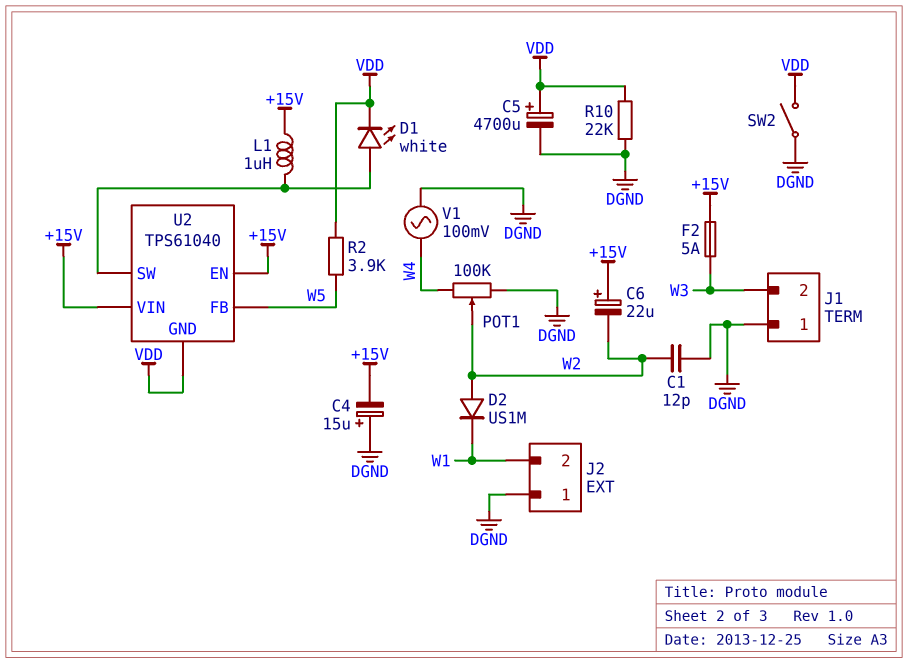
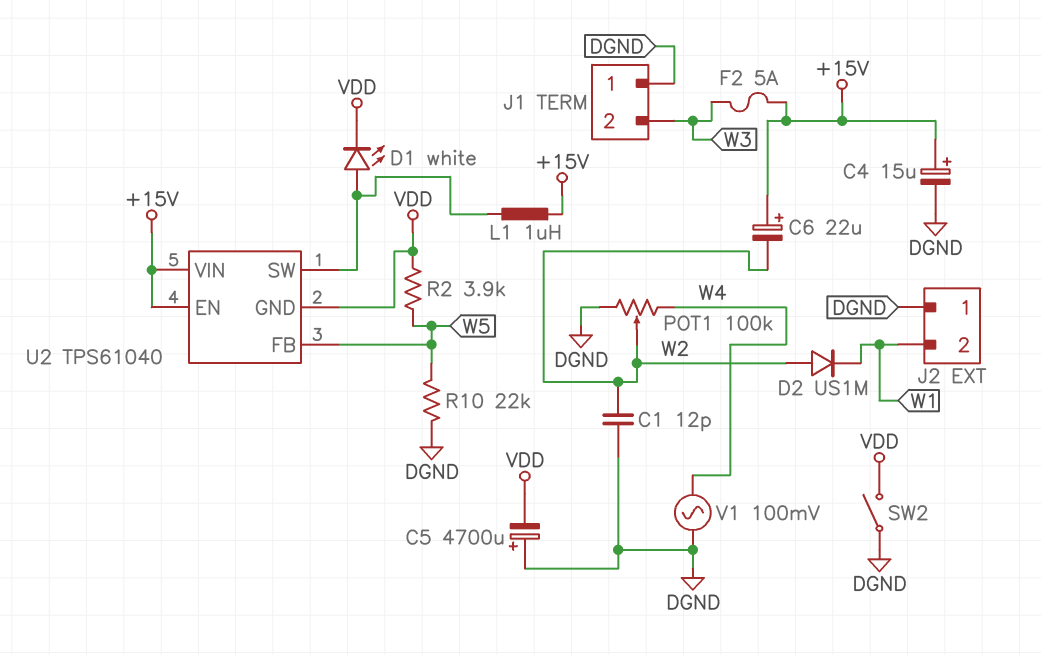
C4: 15uF (plus DGND, minus +15V) -> 15uF (plus +15V, minus DGND)
C5: 4700uF (plus VDD, minus DGND) -> 4700uF (plus DGND, minus VDD)
R10: 22k (DGND, VDD) -> 22k (DGND, W5)

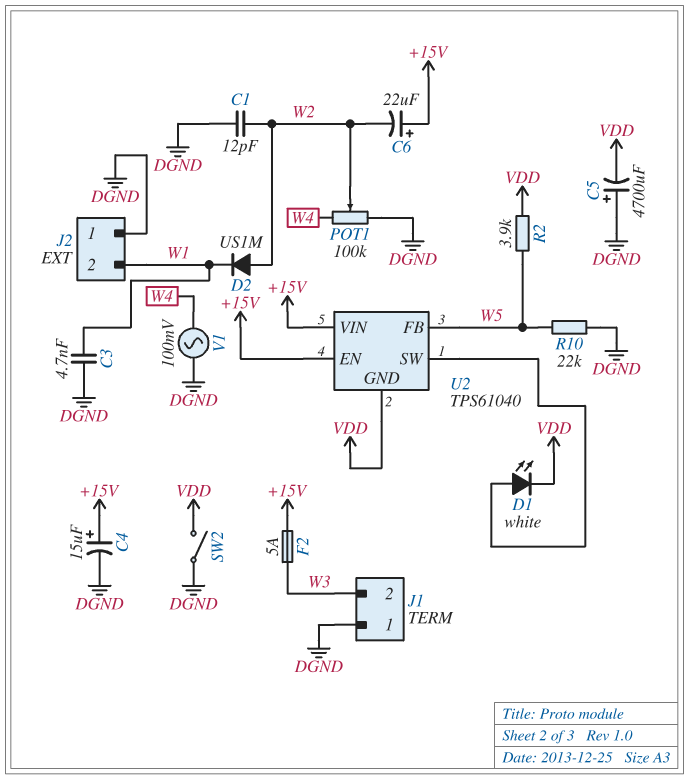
C3: none -> 4.7nF (DGND, W1)
L1: 1uH (+15V, U2/SW) -> none

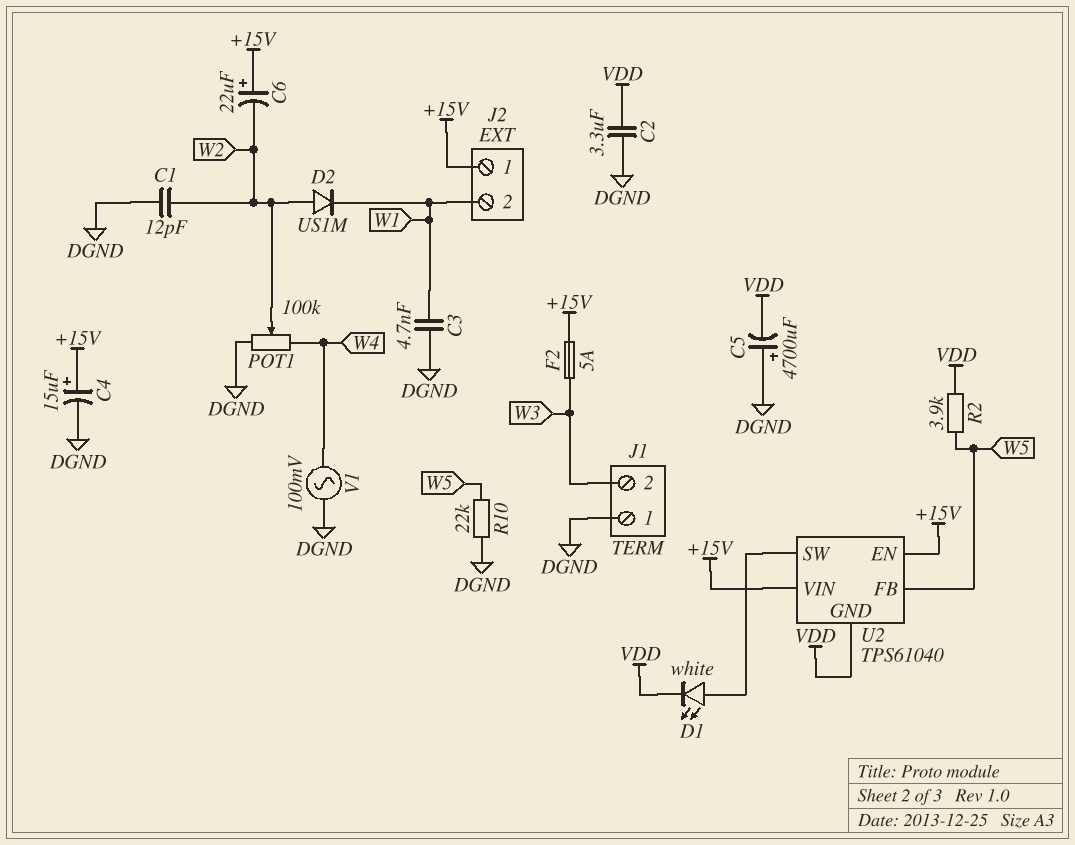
C2: none -> 3.3uF (DGND, VDD)
J2 pin 1: DGND -> +15V
SW2: switch (DGND, VDD) -> none

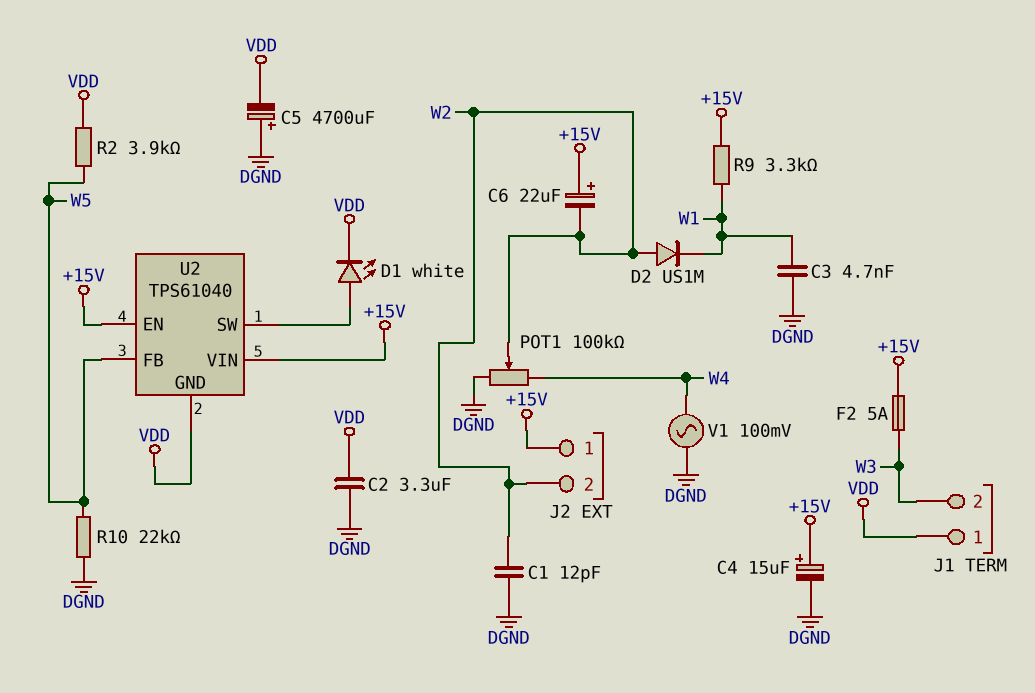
J1 pin 1: DGND -> VDD
J2 pin 2: W1 -> W2
R9: none -> 3.3k (+15V, W1)

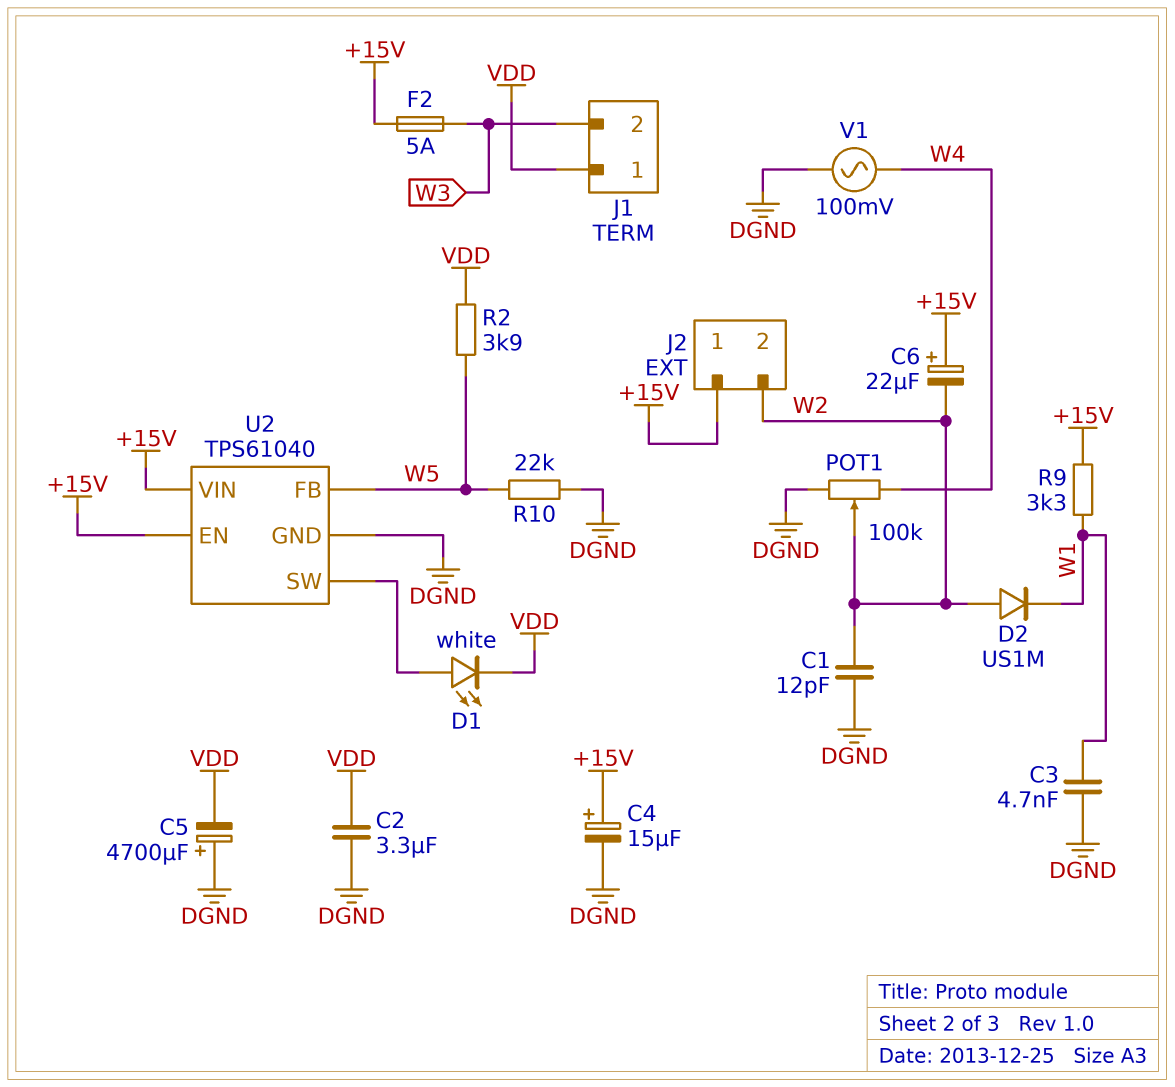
U2 pin GND: VDD -> DGND

